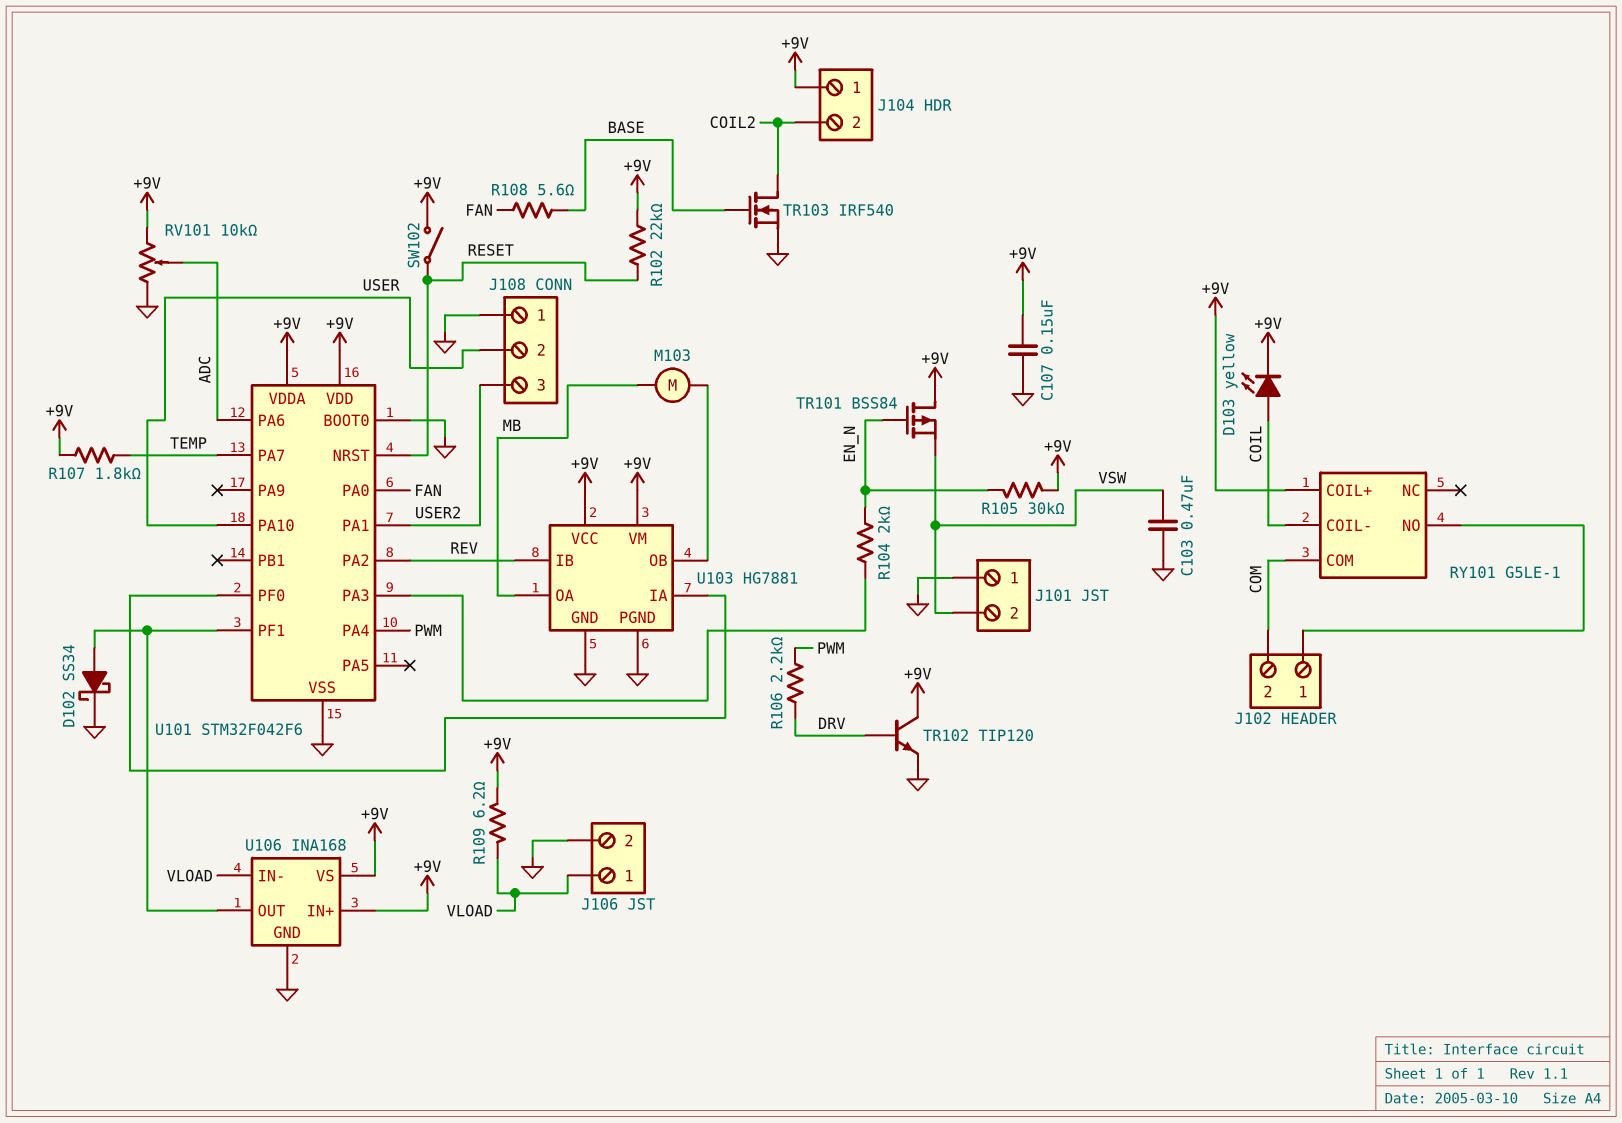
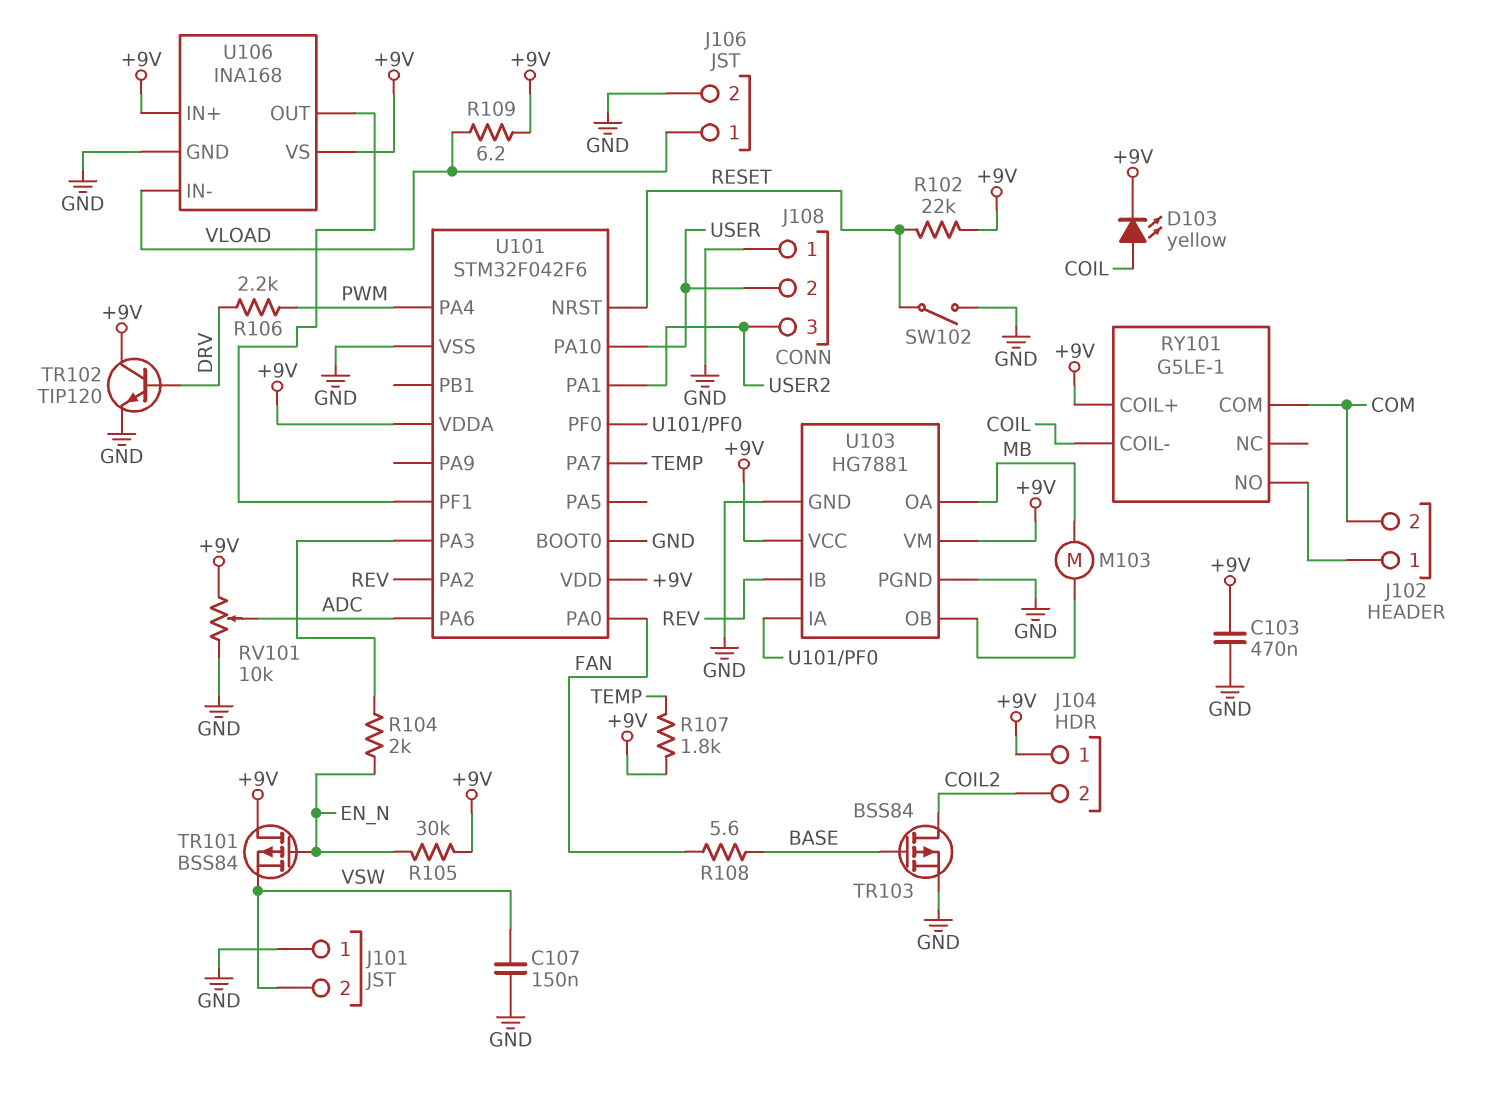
C103: 470nF (GND, VSW) -> 470nF (+9V, GND)
C107: 150nF (+9V, GND) -> 150nF (GND, VSW)
D102: schottky SS34 (A U101/PF1, K GND) -> none
SW102: switch (+9V, RESET) -> switch (GND, RESET)
TR103: NMOS IRF540 (G BASE, D COIL2, S GND) -> PMOS BSS84 (G BASE, D COIL2, S GND)

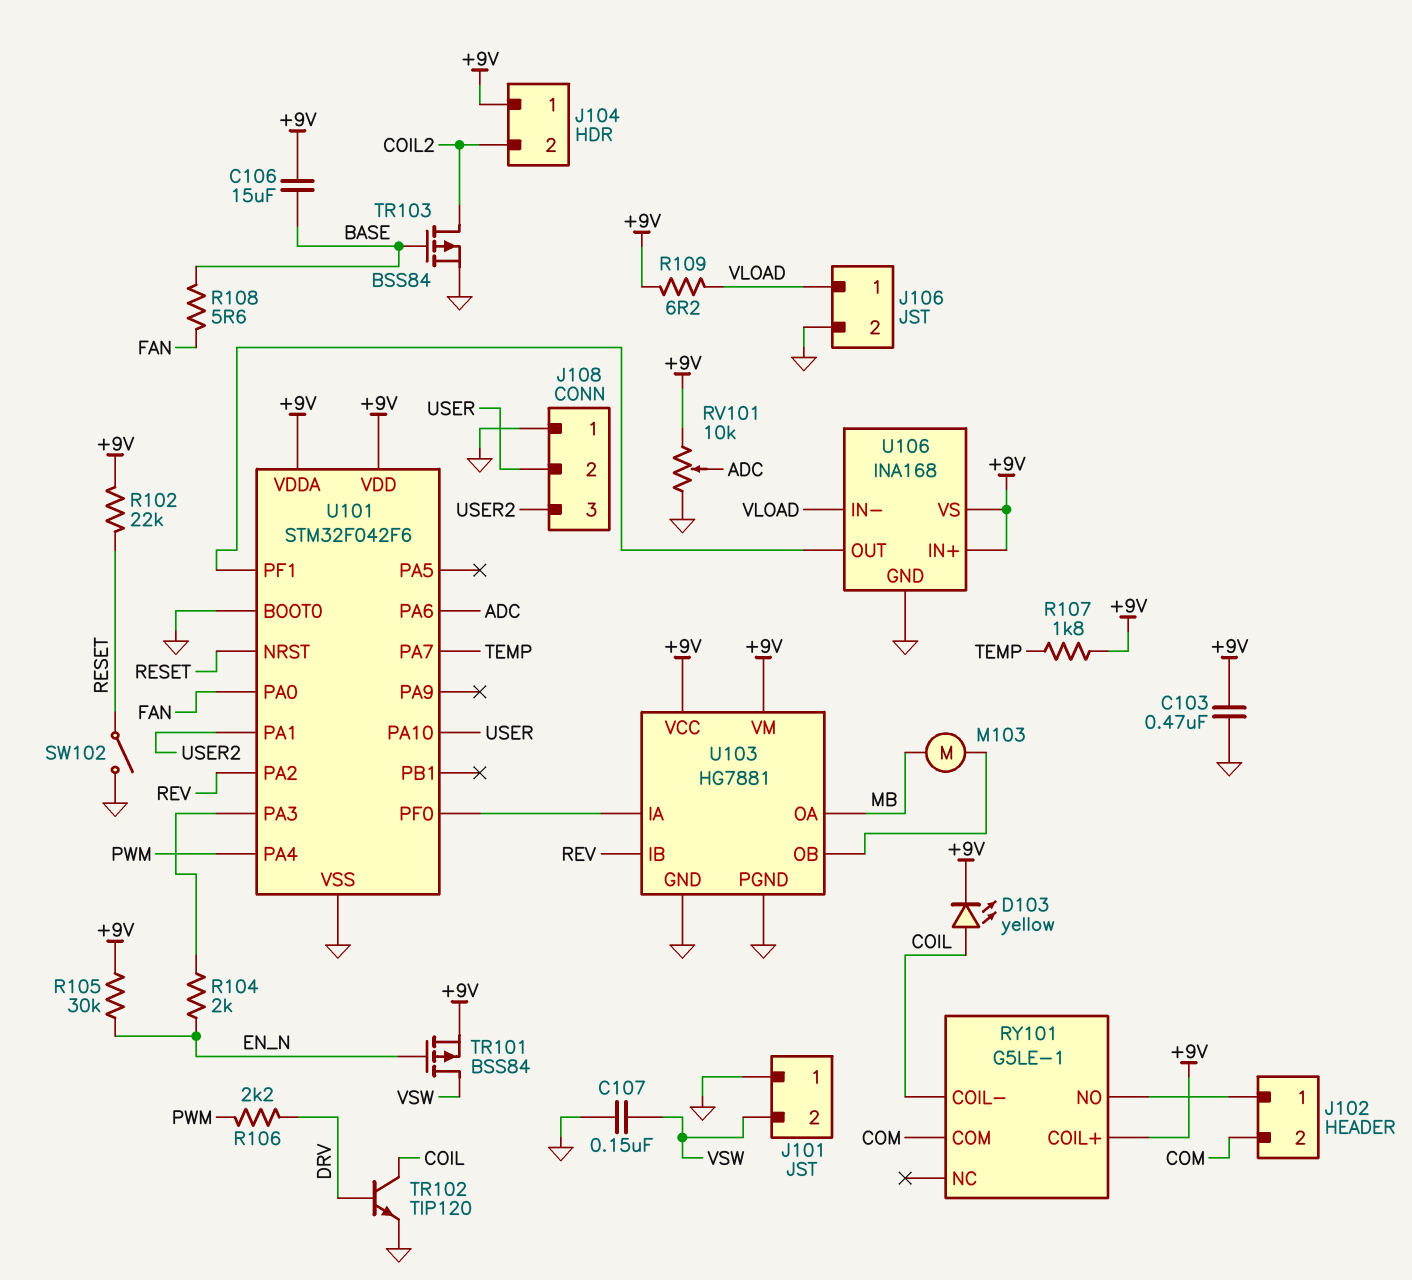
C106: none -> 15uF (+9V, BASE)
TR101: PMOS BSS84 (G EN_N, D +9V, S VSW) -> PMOS BSS84 (G EN_N, D VSW, S +9V)
TR102: NPN TIP120 (B DRV, C +9V, E GND) -> NPN TIP120 (B DRV, C COIL, E GND)

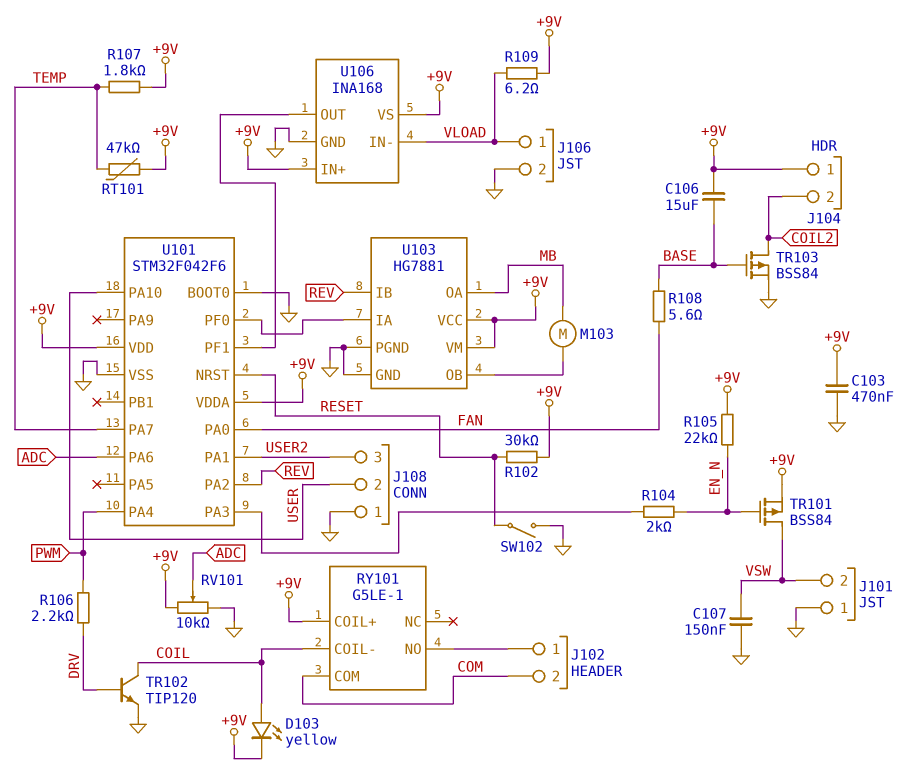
R102: 22k (+9V, RESET) -> 30k (+9V, RESET)
R105: 30k (+9V, EN_N) -> 22k (+9V, EN_N)
RT101: none -> 47k (+9V, TEMP)

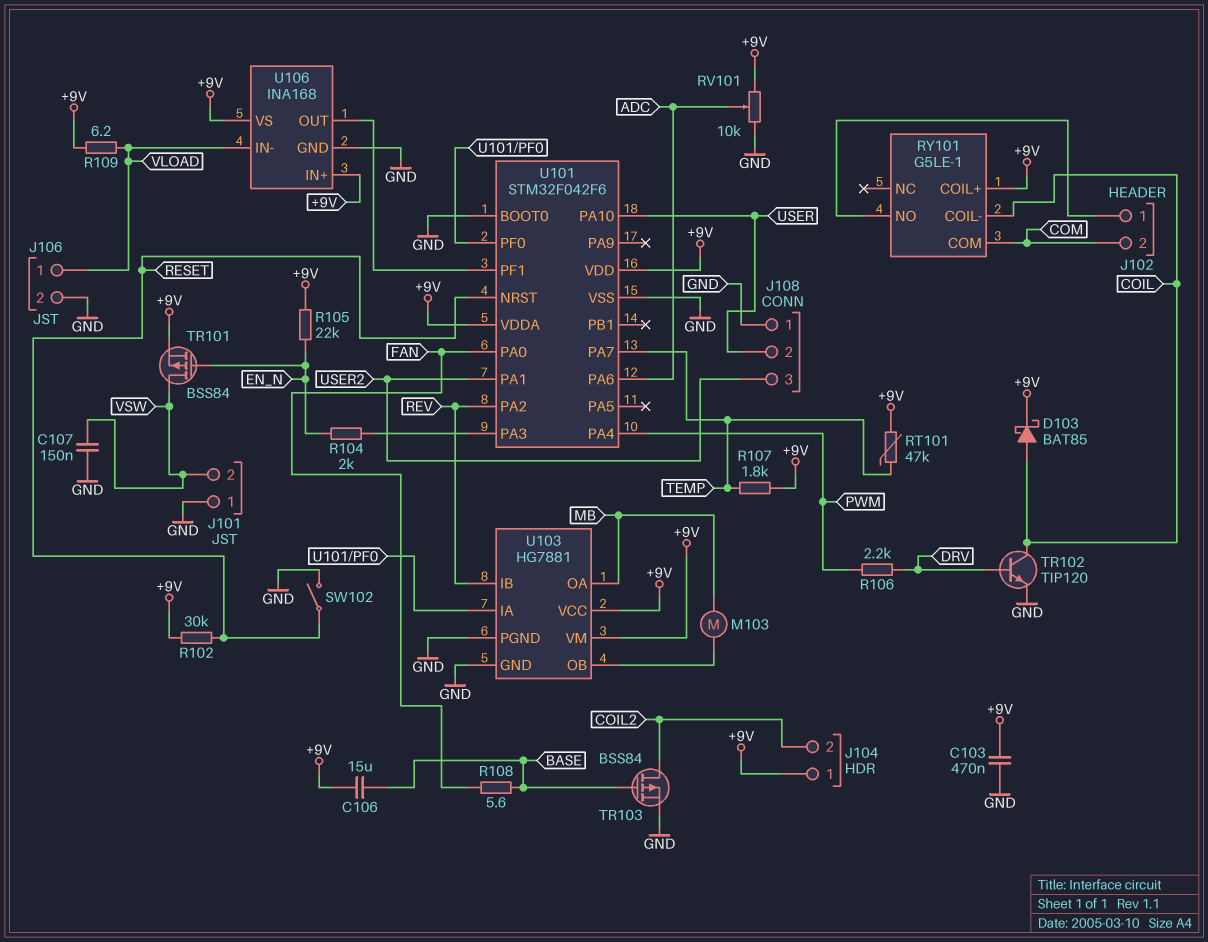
D103: LED yellow (A COIL, K +9V) -> schottky BAT85 (A COIL, K +9V)

